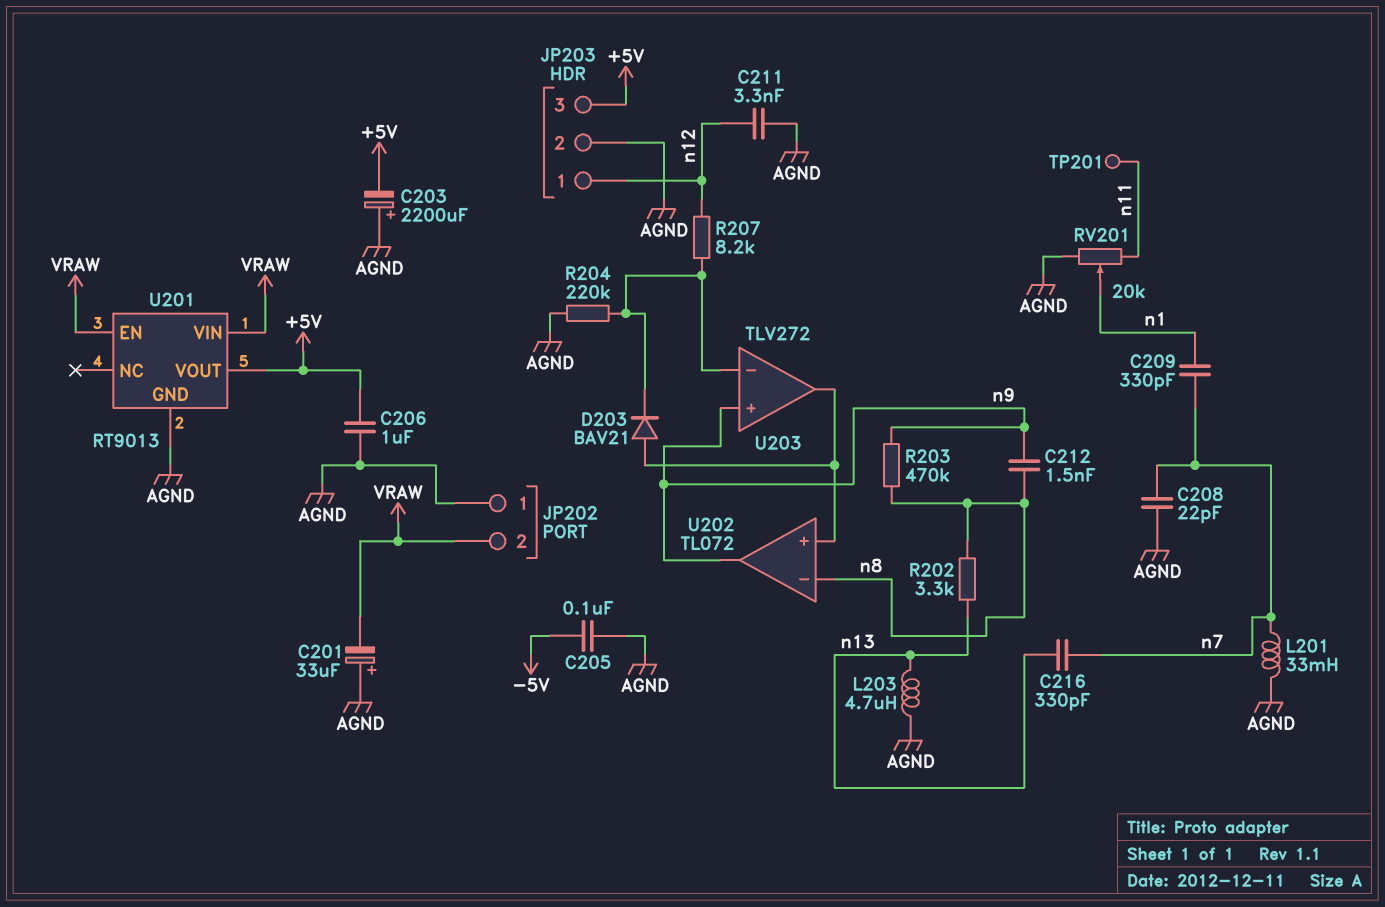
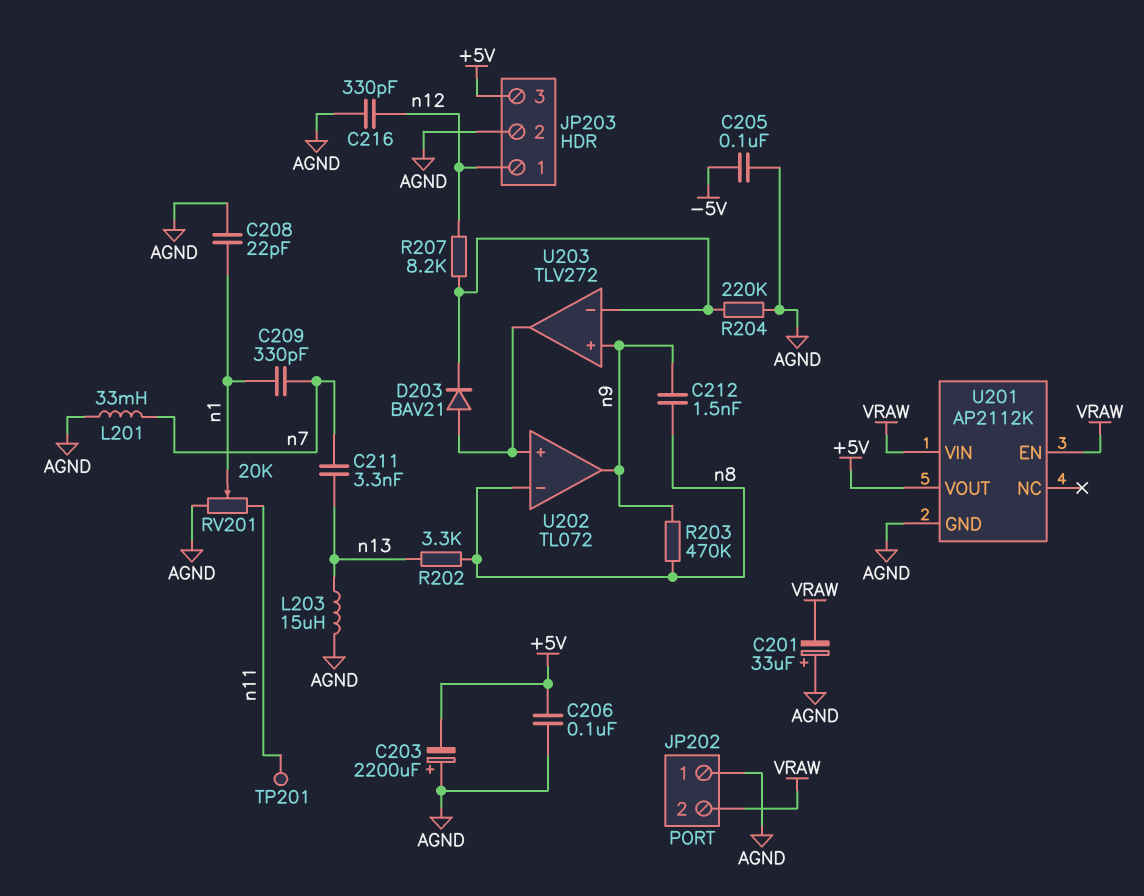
C206: 1uF (+5V, AGND) -> 100nF (+5V, AGND)
C208: 22pF (AGND, n7) -> 22pF (AGND, n1)
C211: 3.3nF (AGND, n12) -> 3.3nF (n7, n13)
C216: 330pF (n7, n13) -> 330pF (AGND, n12)
L203: 4.7uH (AGND, n13) -> 15uH (AGND, n13)
U201: RT9013 -> AP2112K

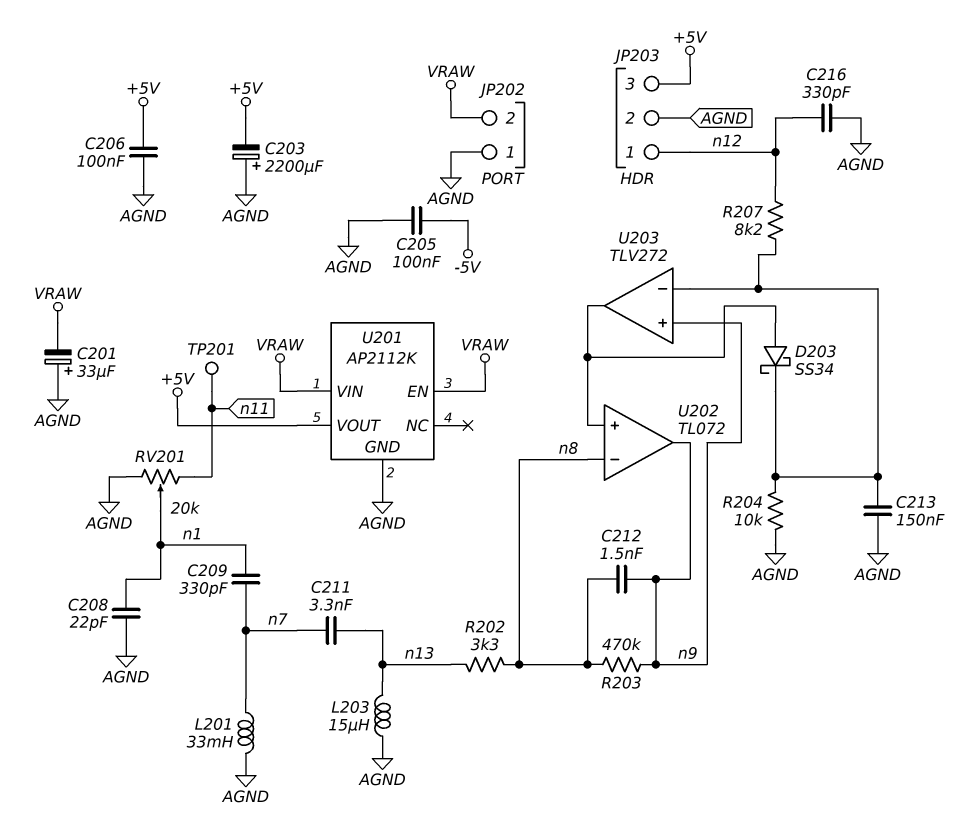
C213: none -> 150nF (AGND, U203/in-)
D203: diode BAV21 (A U202/in+, K U203/in-) -> schottky SS34 (A U202/in+, K U203/in-)
R204: 220k (AGND, U203/in-) -> 10k (AGND, U203/in-)

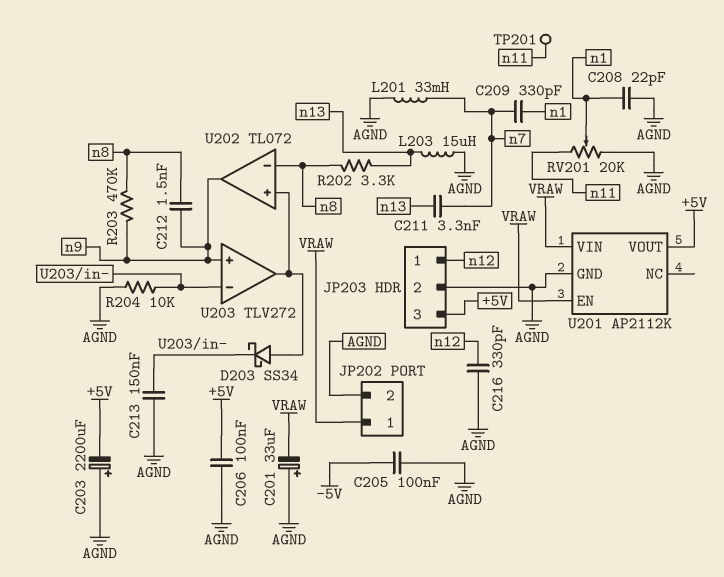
JP202 pin 1: AGND -> VRAW
JP202 pin 2: VRAW -> AGND
R207: 8.2k (U203/in-, n12) -> none

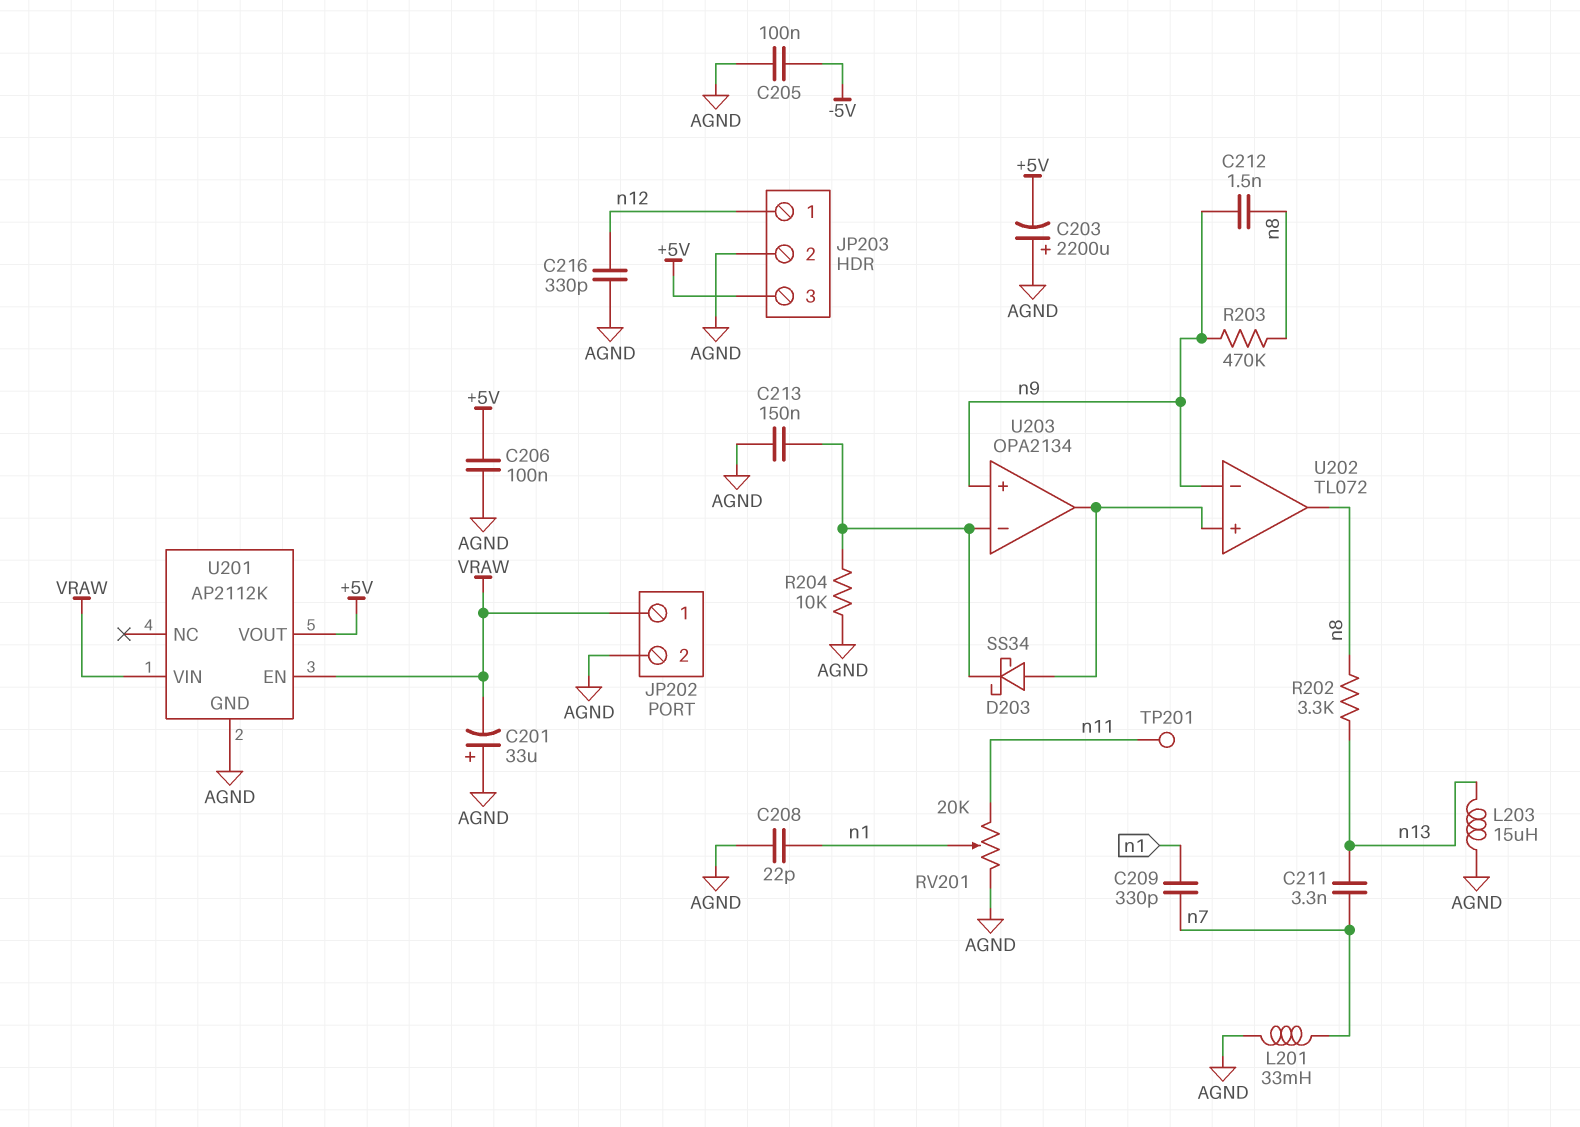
U202 pin in-: n8 -> n9
U202 pin out: n9 -> n8
U203: TLV272 -> OPA2134

